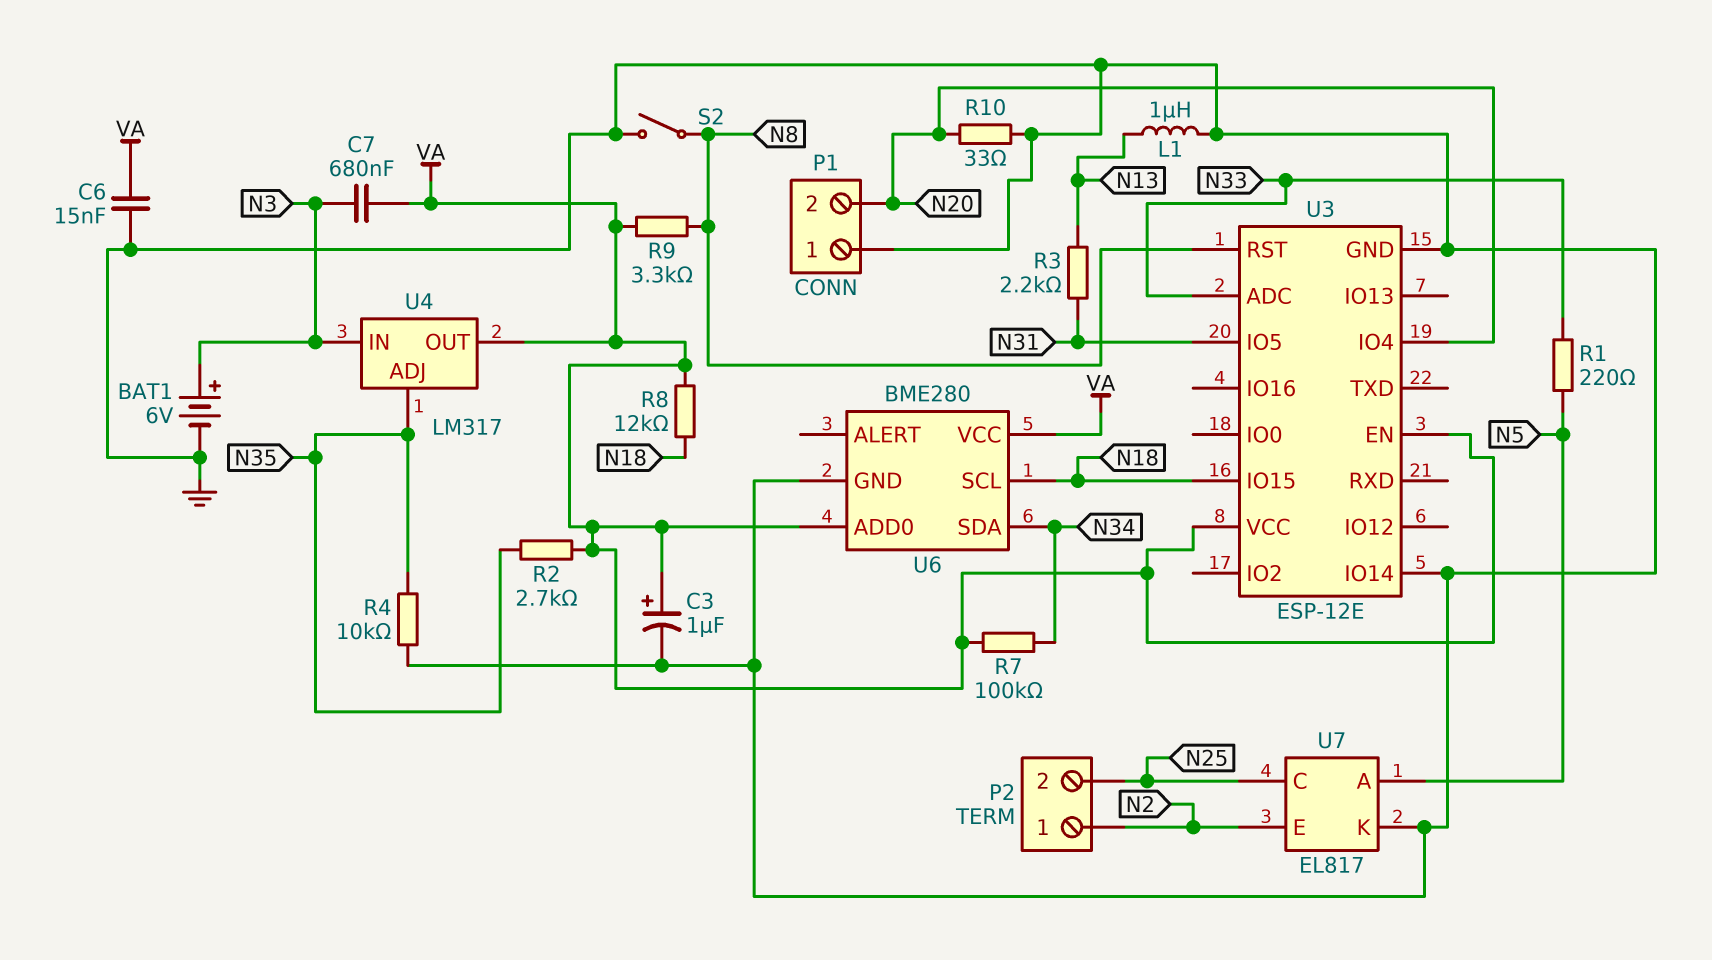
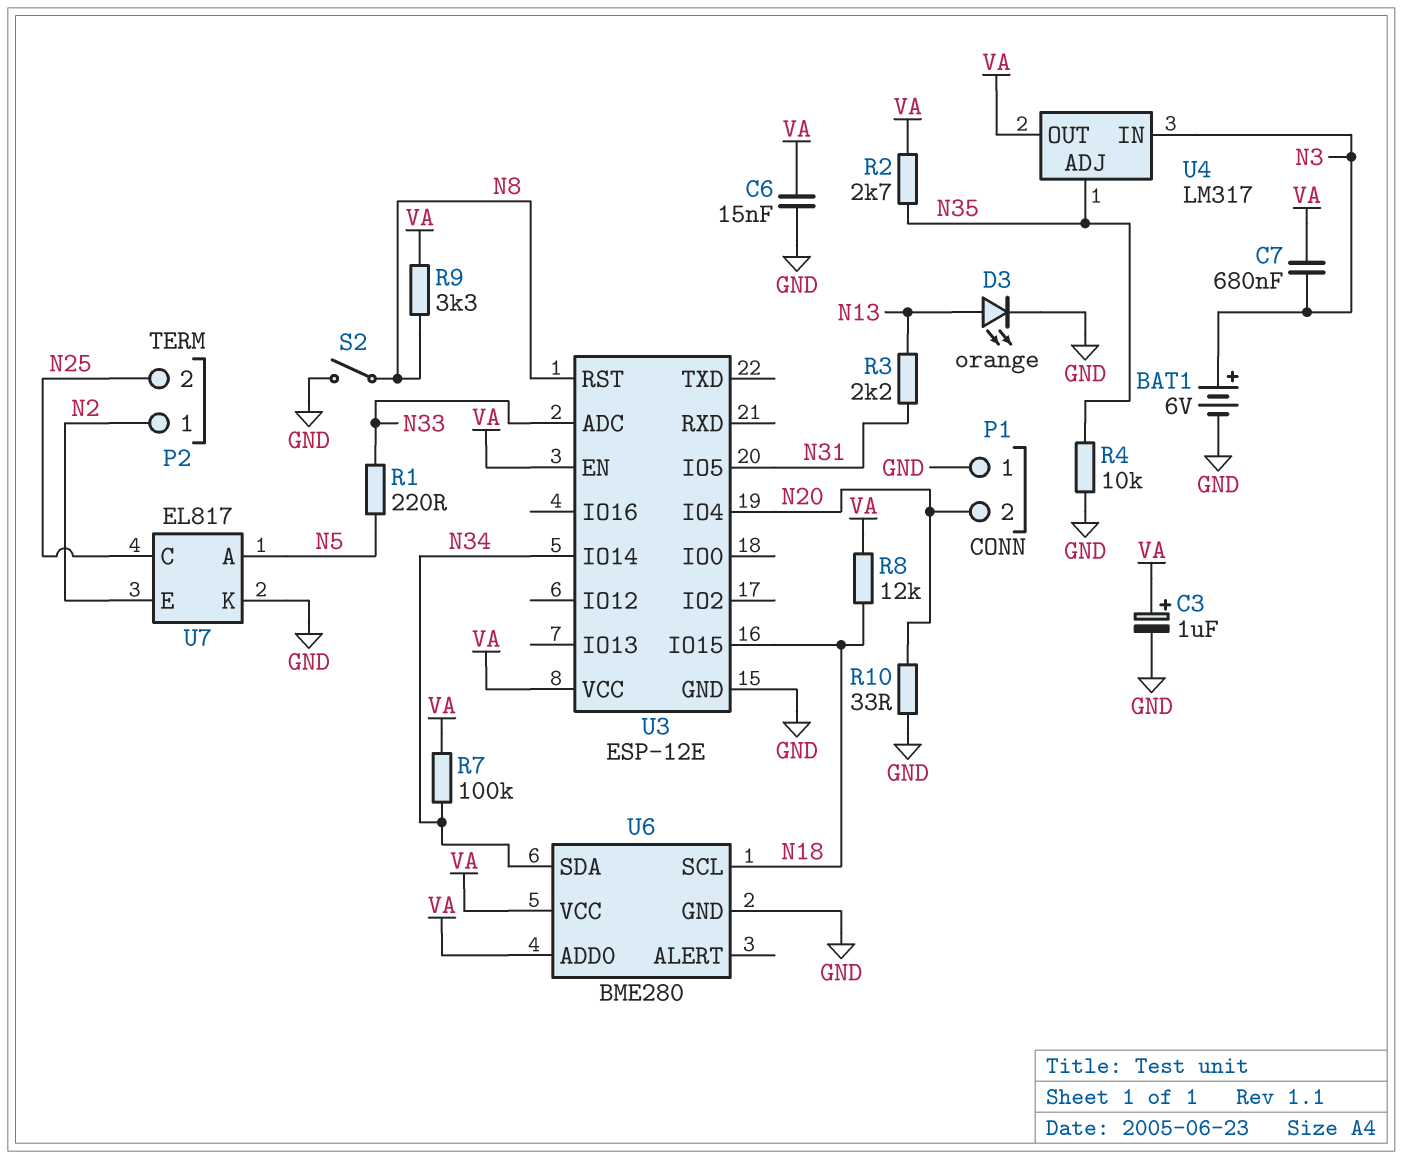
D3: none -> LED orange (A N13, K GND)
L1: 1uH (GND, N13) -> none
U3 pin IO14: GND -> N34

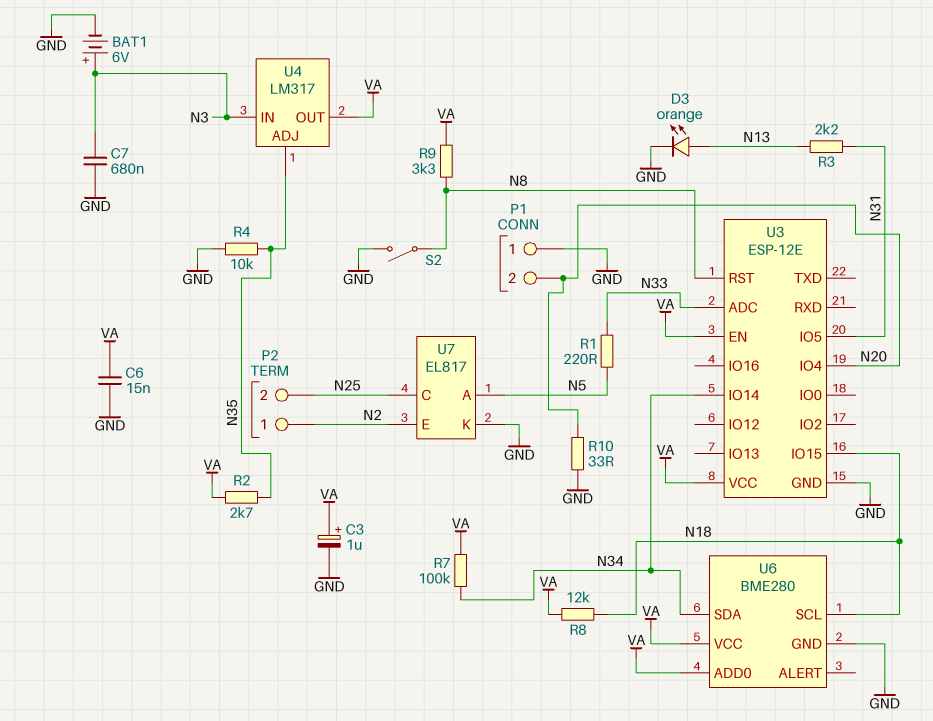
C7: 680nF (N3, VA) -> 680nF (GND, N3)

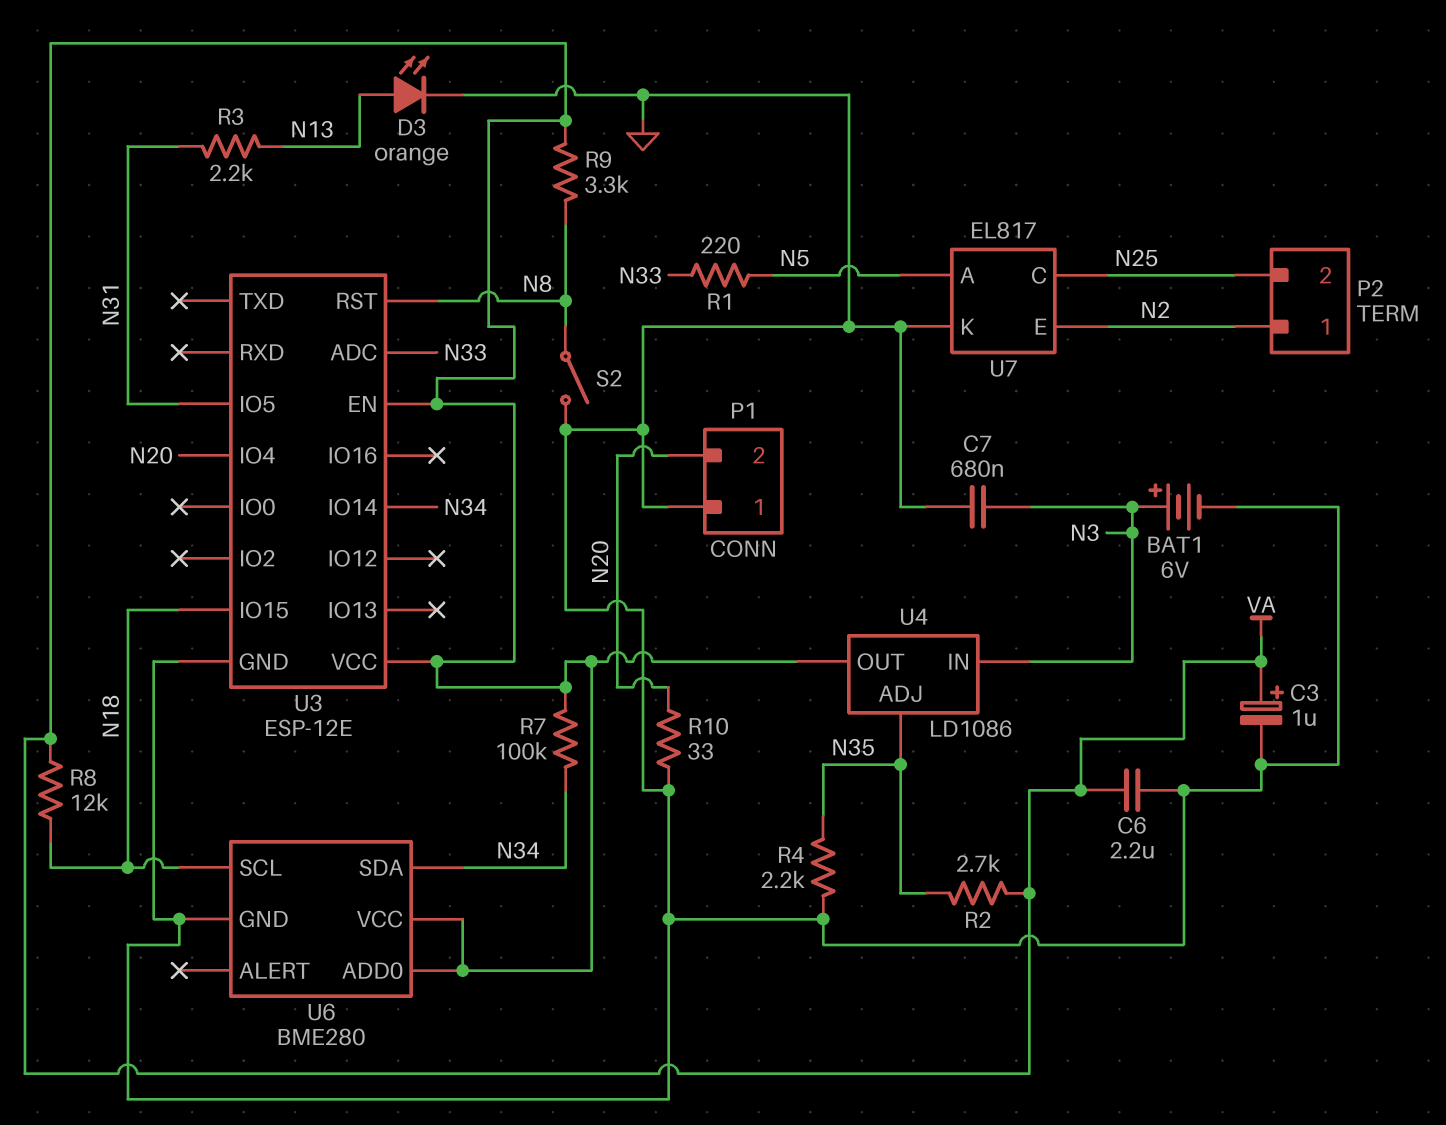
C6: 15nF (GND, VA) -> 2.2uF (GND, VA)
R4: 10k (GND, N35) -> 2.2k (GND, N35)
U4: LM317 -> LD1086

